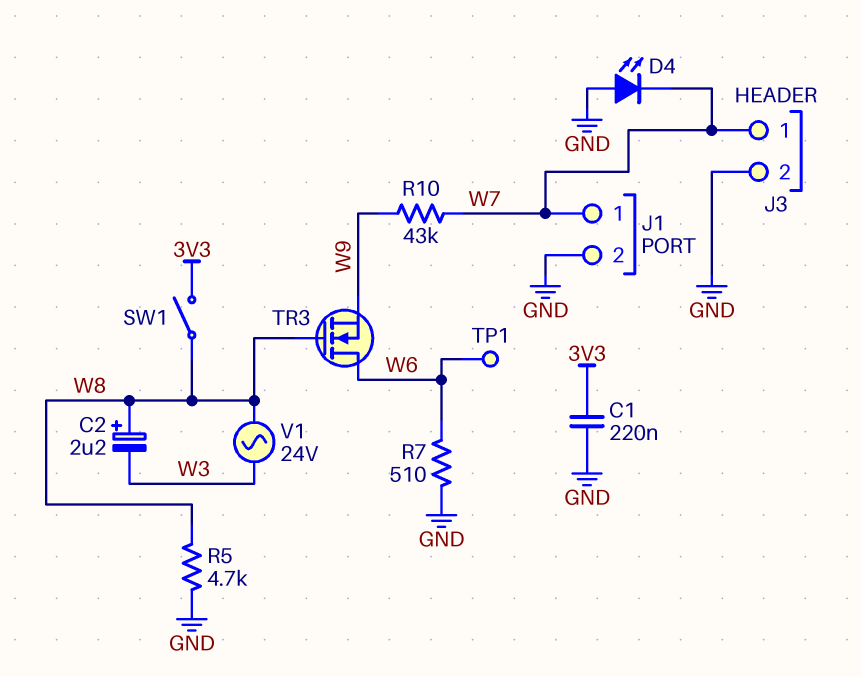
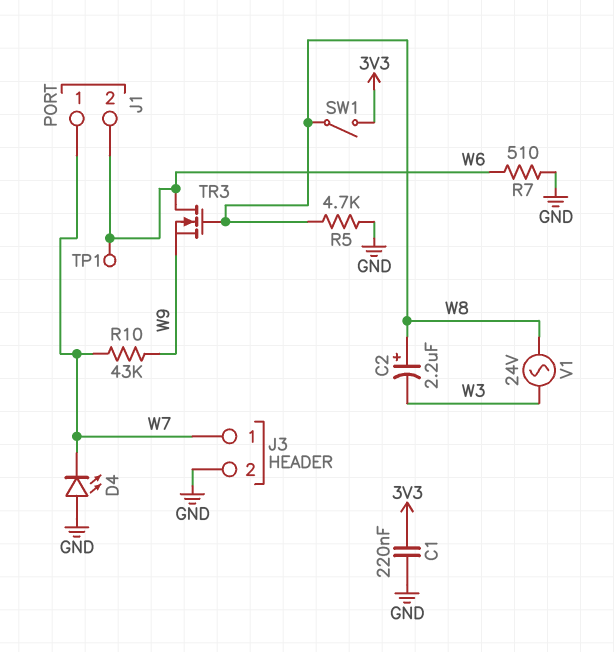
J1 pin 2: GND -> W6

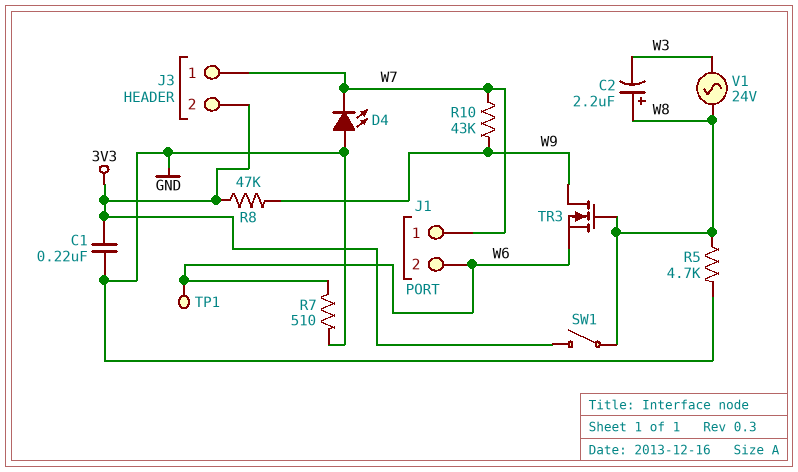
J3 pin 2: GND -> 3V3
R8: none -> 47k (3V3, W9)
TR3: NMOS (G W8, D W6, S W9) -> NMOS (G W8, D W9, S W6)

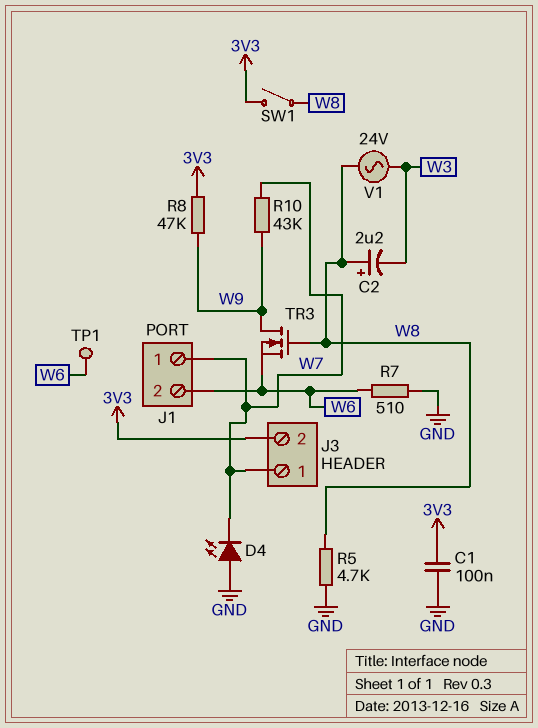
C1: 220nF (3V3, GND) -> 100nF (3V3, GND)

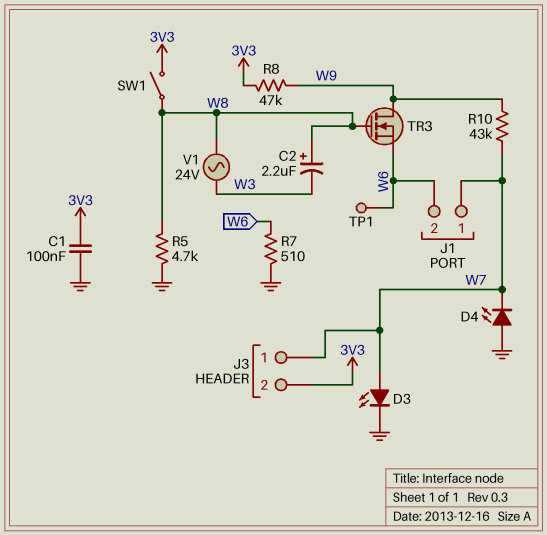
D3: none -> LED (A W7, K GND)

